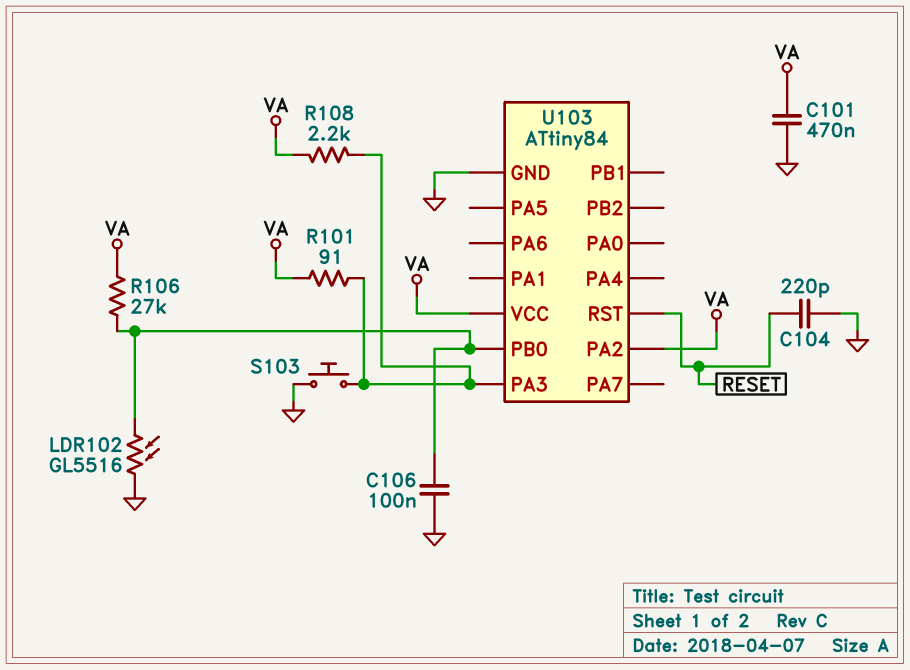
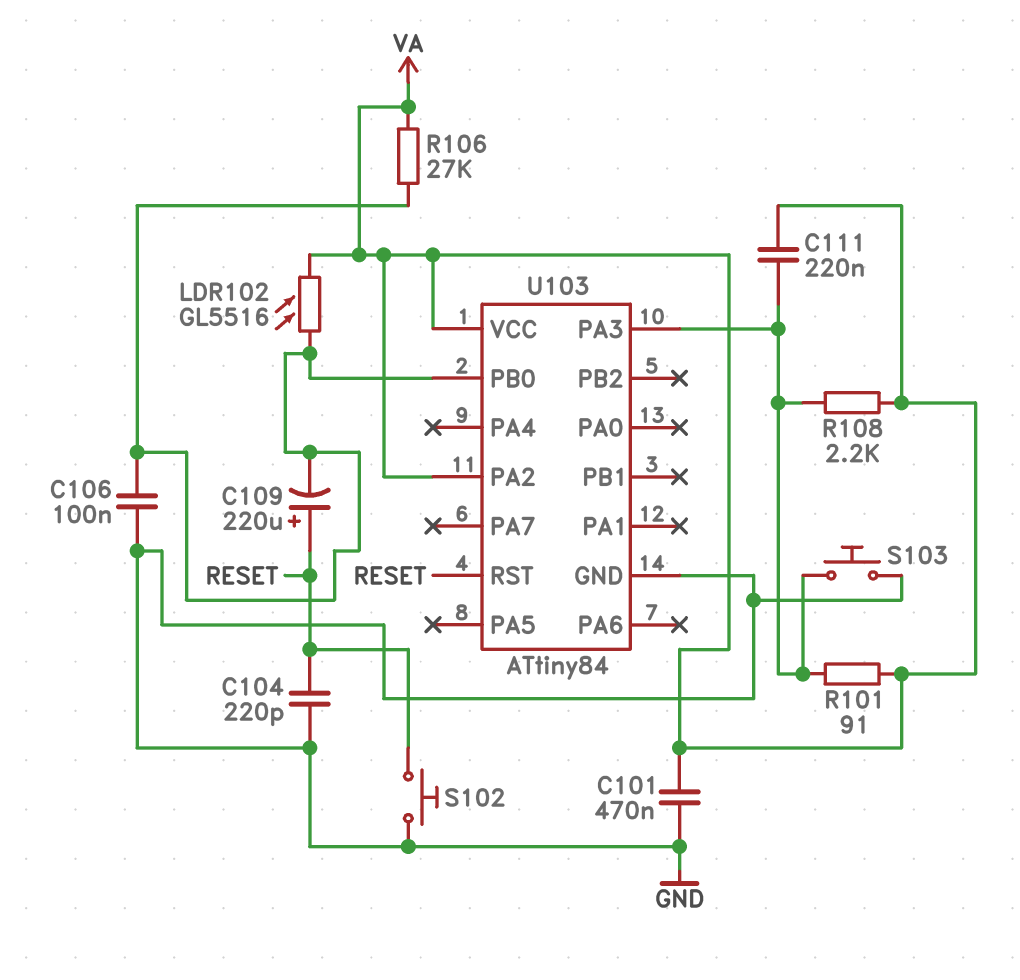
C109: none -> 220uF (plus RESET, minus U103/PB0)
C111: none -> 220nF (U103/PA3, VA)
LDR102: GL5516 (GND, U103/PB0) -> GL5516 (U103/PB0, VA)
S102: none -> button (GND, RESET)

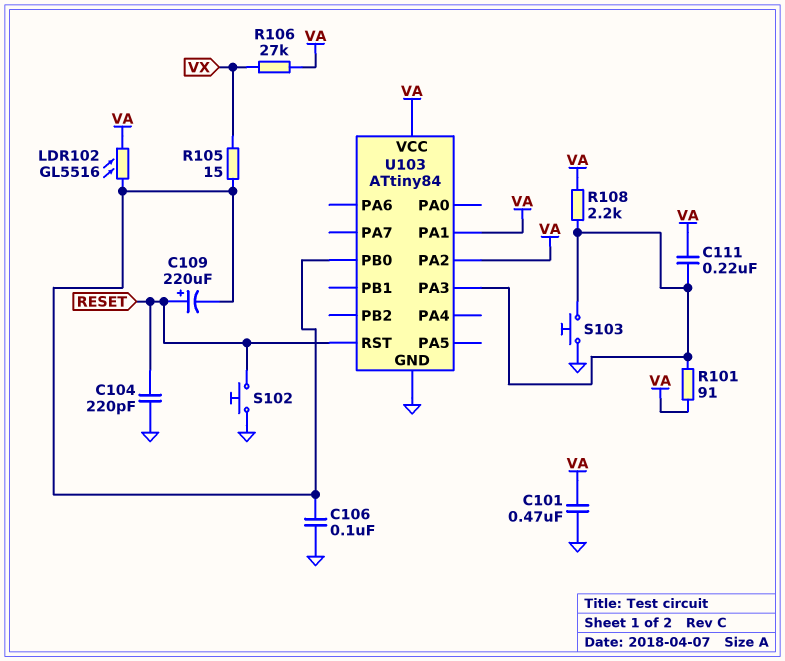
R105: none -> 15 (U103/PB0, VX)
R106: 27k (U103/PB0, VA) -> 27k (VA, VX)
U103 pin PA1: none -> VA

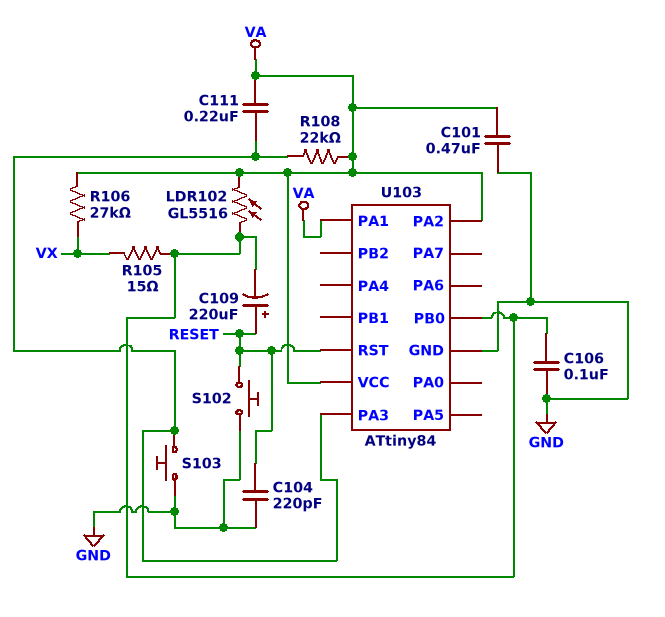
R101: 91 (U103/PA3, VA) -> none
R108: 2.2k (U103/PA3, VA) -> 22k (U103/PA3, VA)

